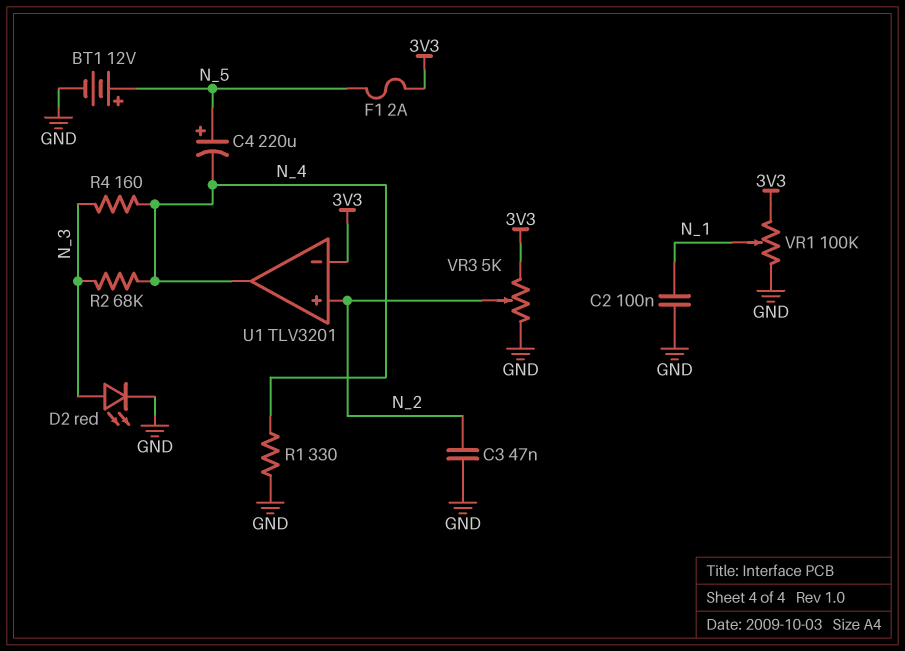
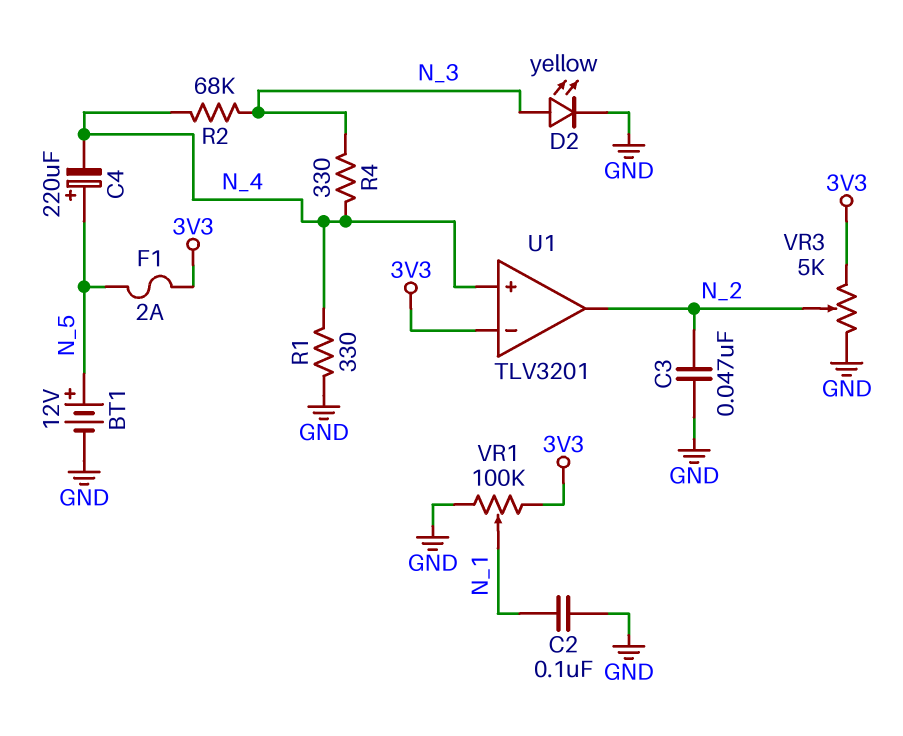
D2: LED red (A N_3, K GND) -> LED yellow (A N_3, K GND)
R4: 160 (N_3, N_4) -> 330 (N_3, N_4)
U1 pin in+: N_2 -> N_4
U1 pin out: N_4 -> N_2

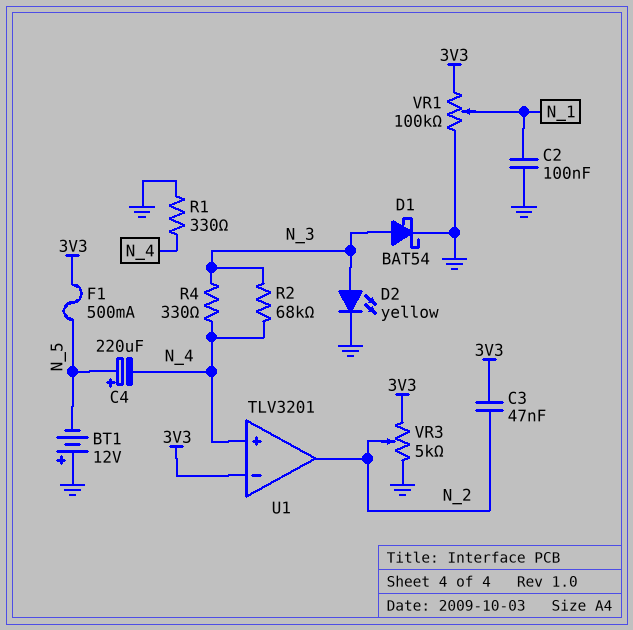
BT1: 12V (plus N_5, minus GND) -> 12V (plus GND, minus N_5)
C3: 47nF (GND, N_2) -> 47nF (3V3, N_2)
D1: none -> schottky BAT54 (A N_3, K GND)
F1: 2A (3V3, N_5) -> 500mA (3V3, N_5)

